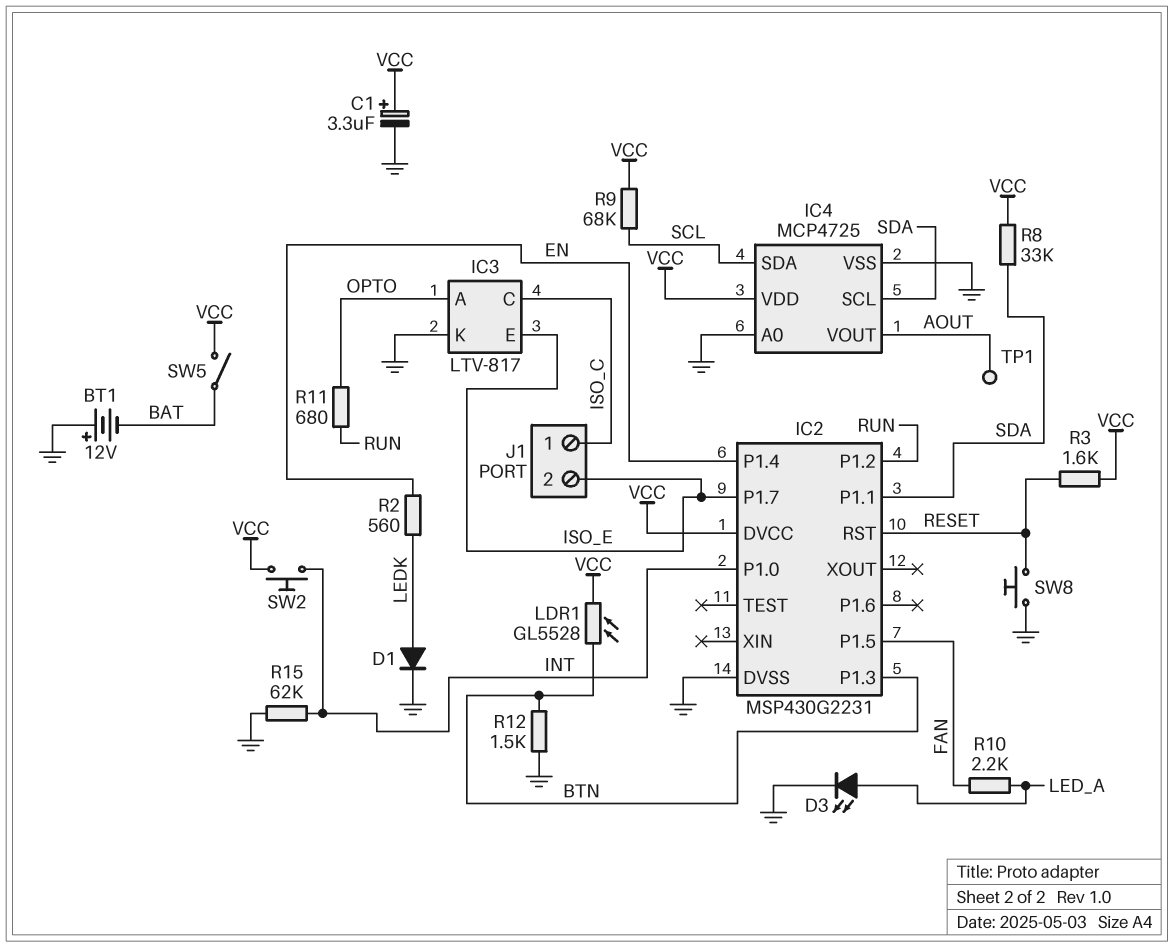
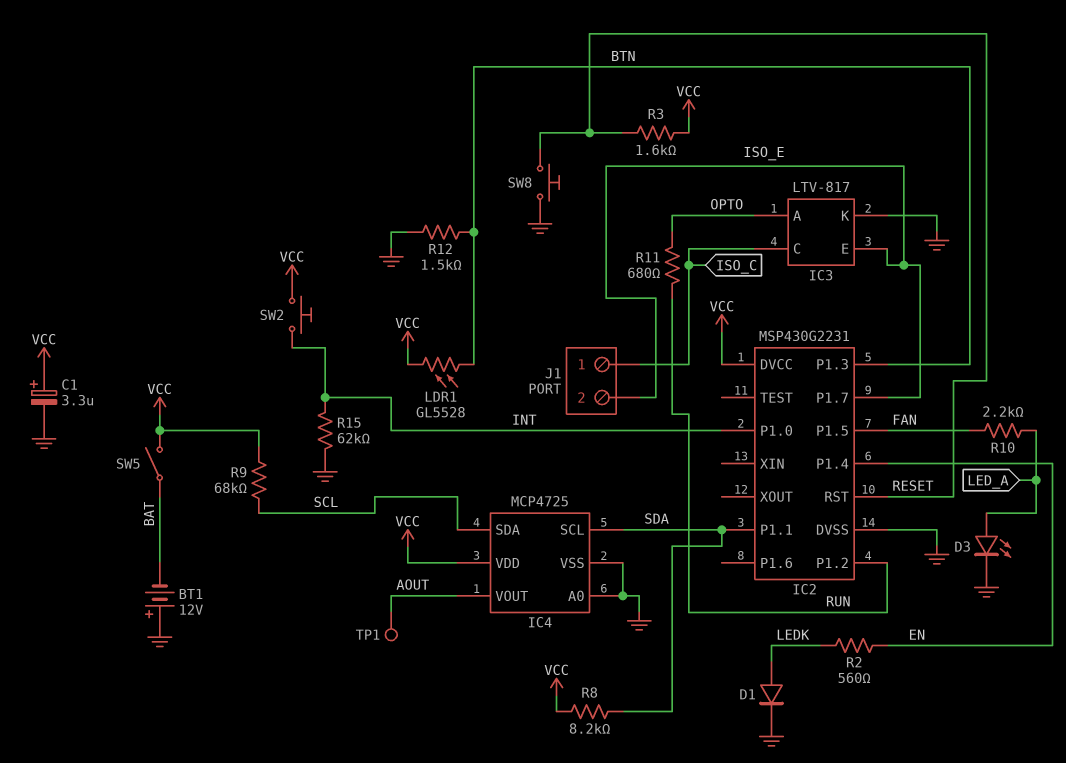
R8: 33k (SDA, VCC) -> 8.2k (SDA, VCC)

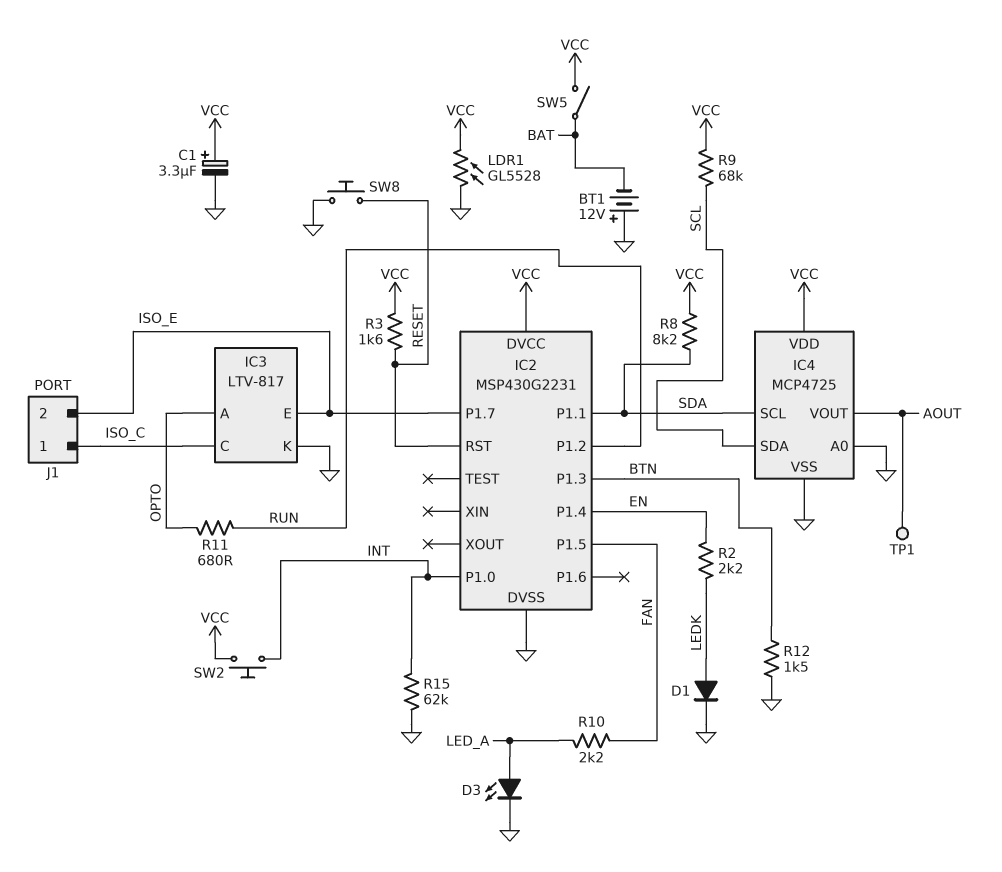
LDR1: GL5528 (BTN, VCC) -> GL5528 (GND, VCC)
R2: 560 (EN, LEDK) -> 2.2k (EN, LEDK)

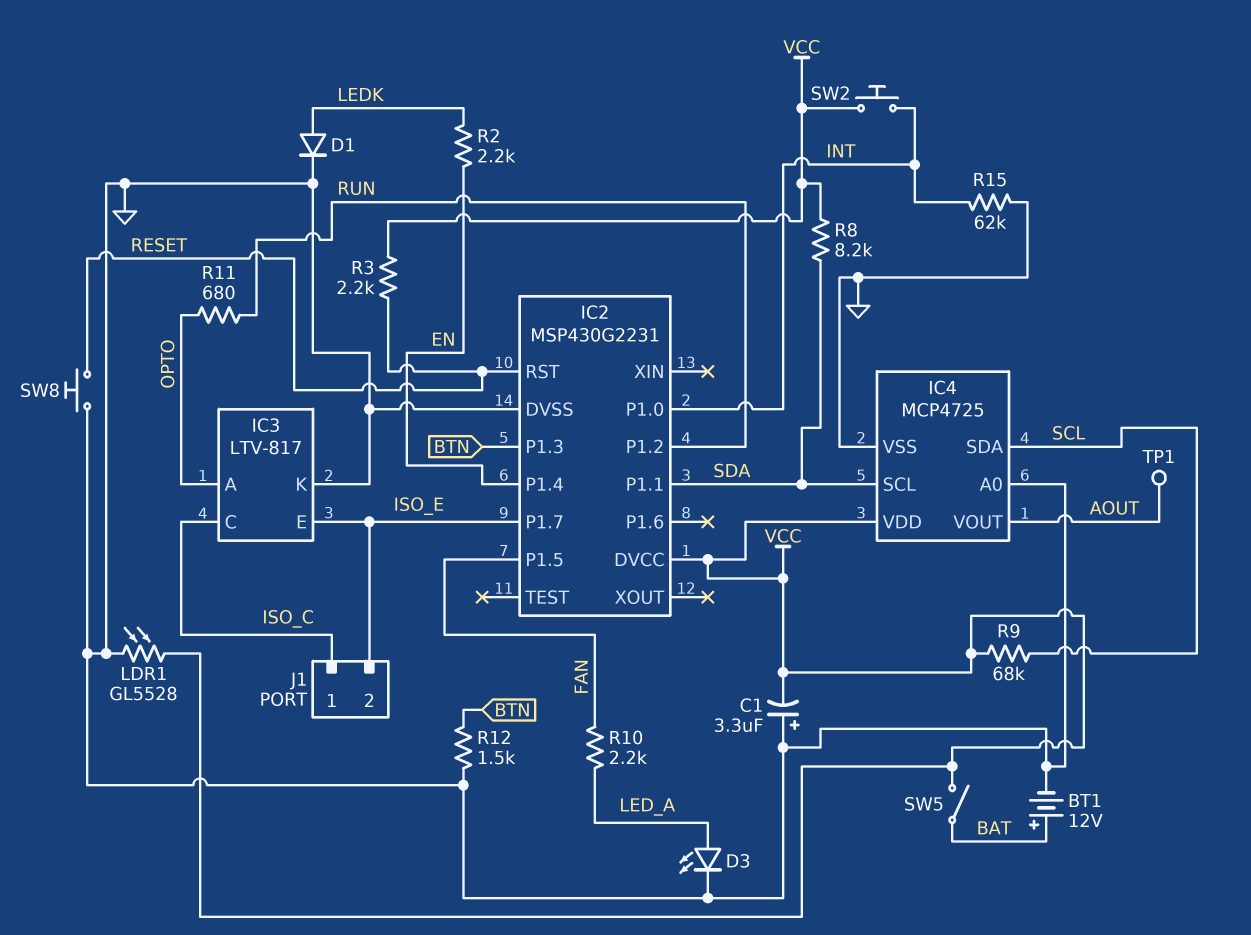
BT1: 12V (plus GND, minus BAT) -> 12V (plus BAT, minus GND)
C1: 3.3uF (plus VCC, minus GND) -> 3.3uF (plus GND, minus VCC)
R3: 1.6k (RESET, VCC) -> 2.2k (RESET, VCC)

